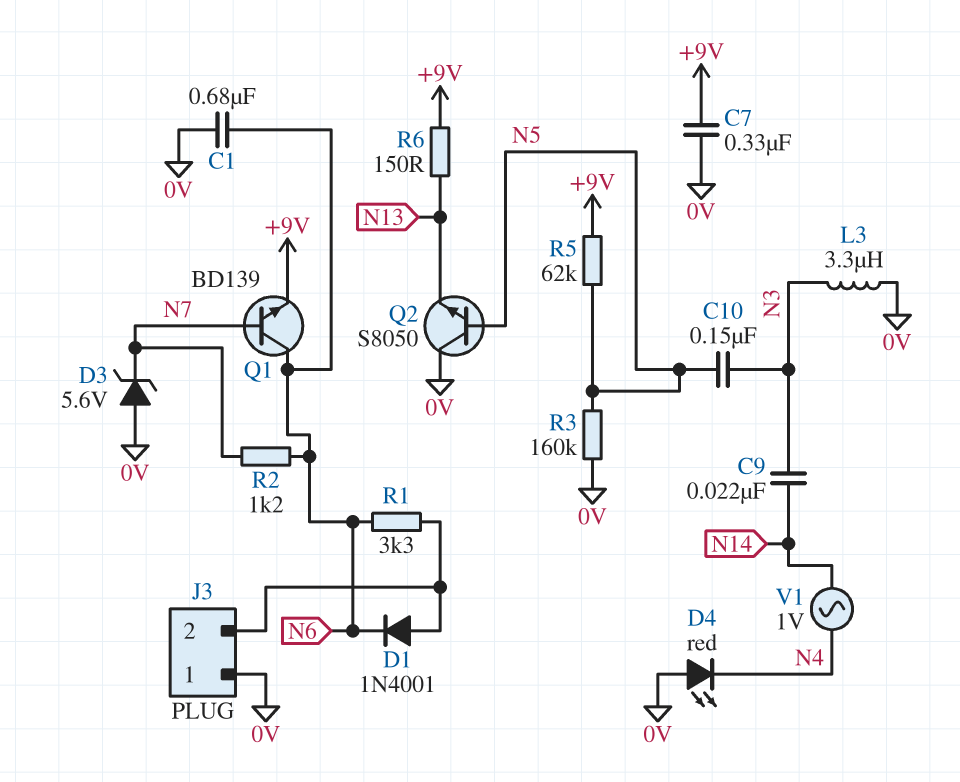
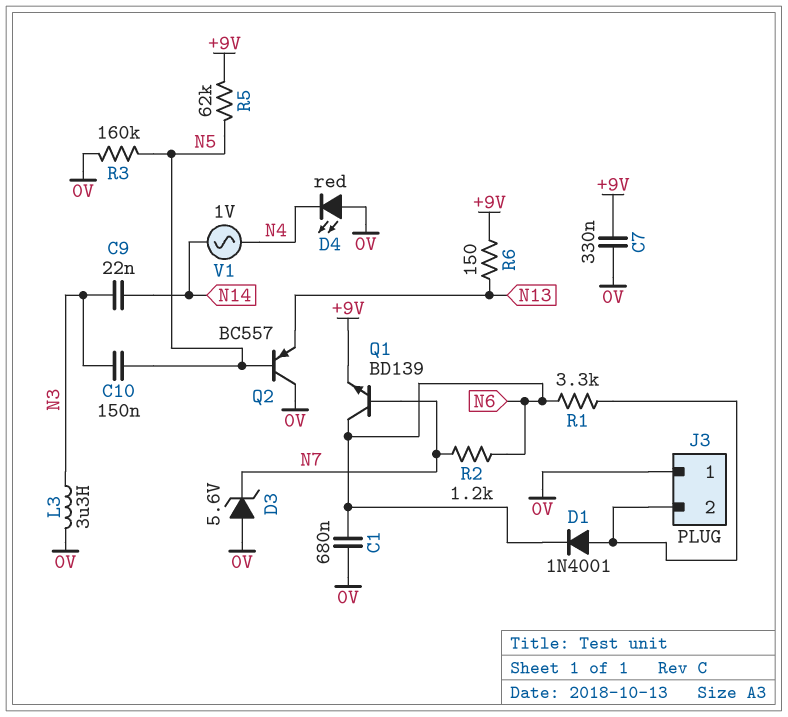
Q2: NPN S8050 (B N5, C 0V, E N13) -> PNP BC557 (B N5, C 0V, E N13)

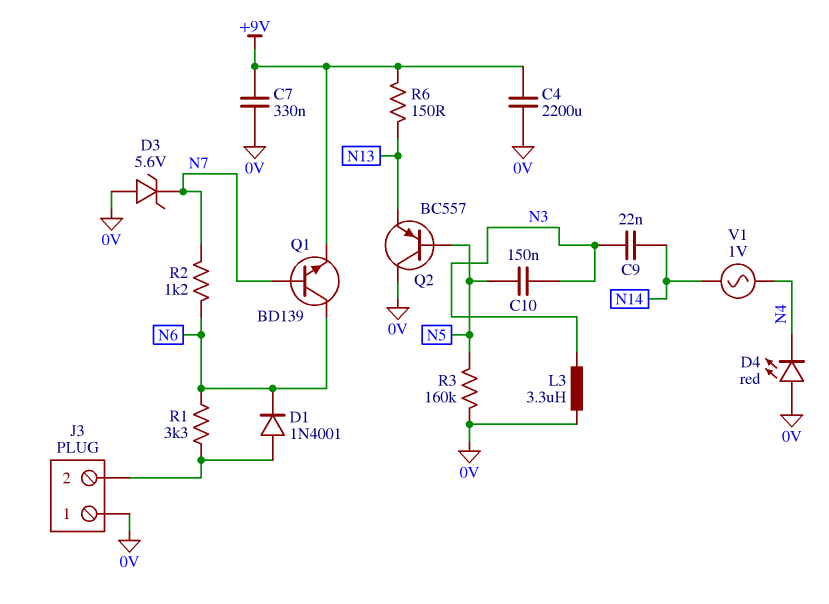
C1: 680nF (0V, N6) -> none
C4: none -> 2200uF (+9V, 0V)
R5: 62k (+9V, N5) -> none

